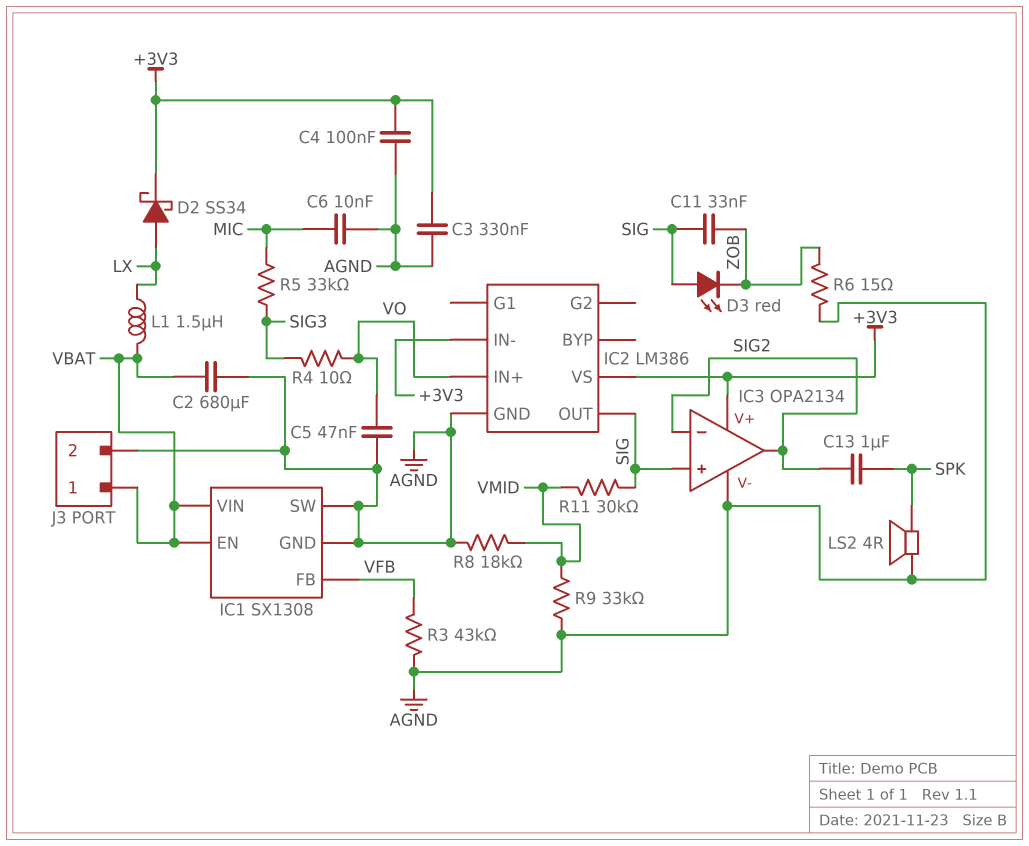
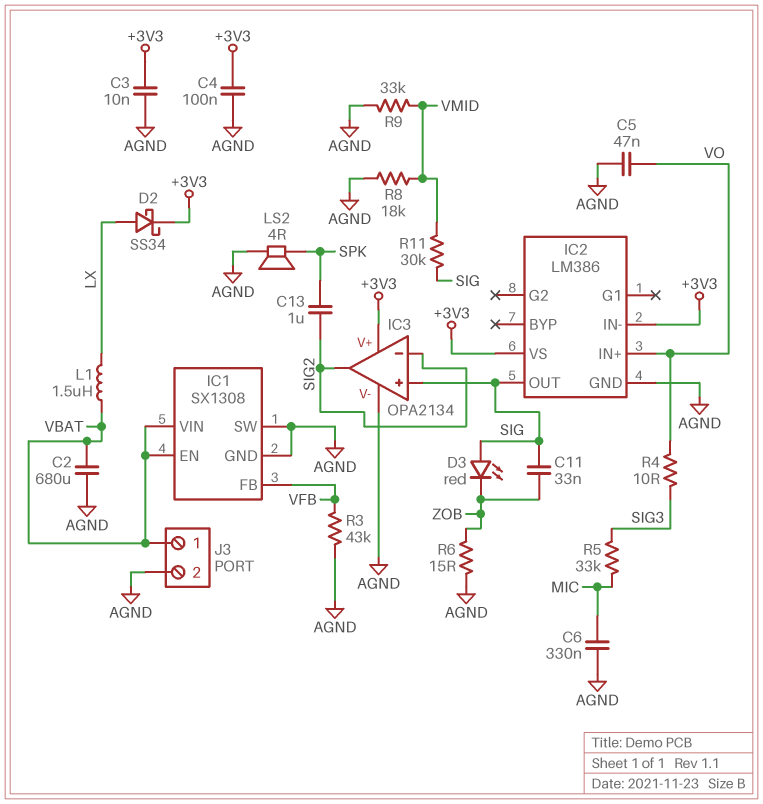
C3: 330nF (+3V3, AGND) -> 10nF (+3V3, AGND)
C6: 10nF (AGND, MIC) -> 330nF (AGND, MIC)

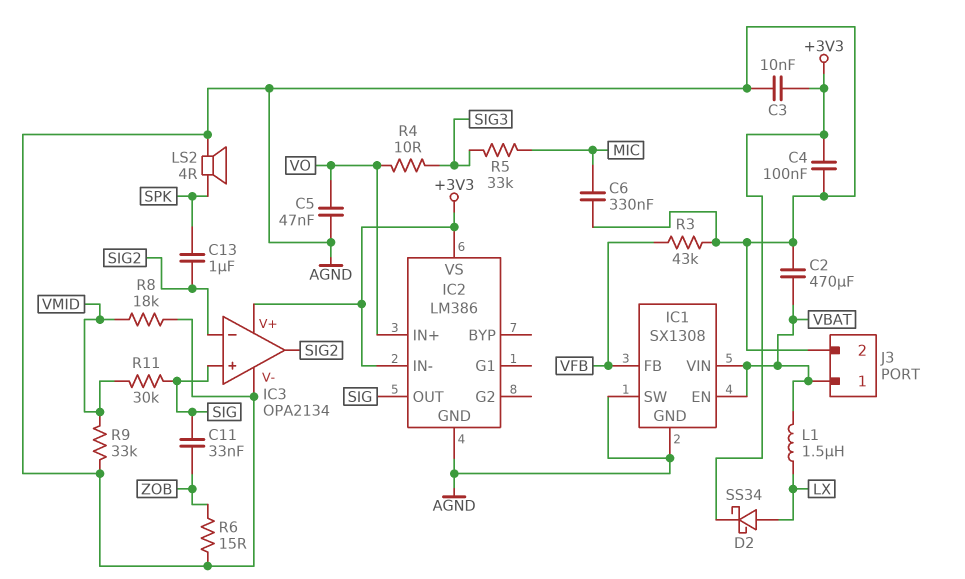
C2: 680uF (AGND, VBAT) -> 470uF (AGND, VBAT)
D3: LED red (A SIG, K ZOB) -> none

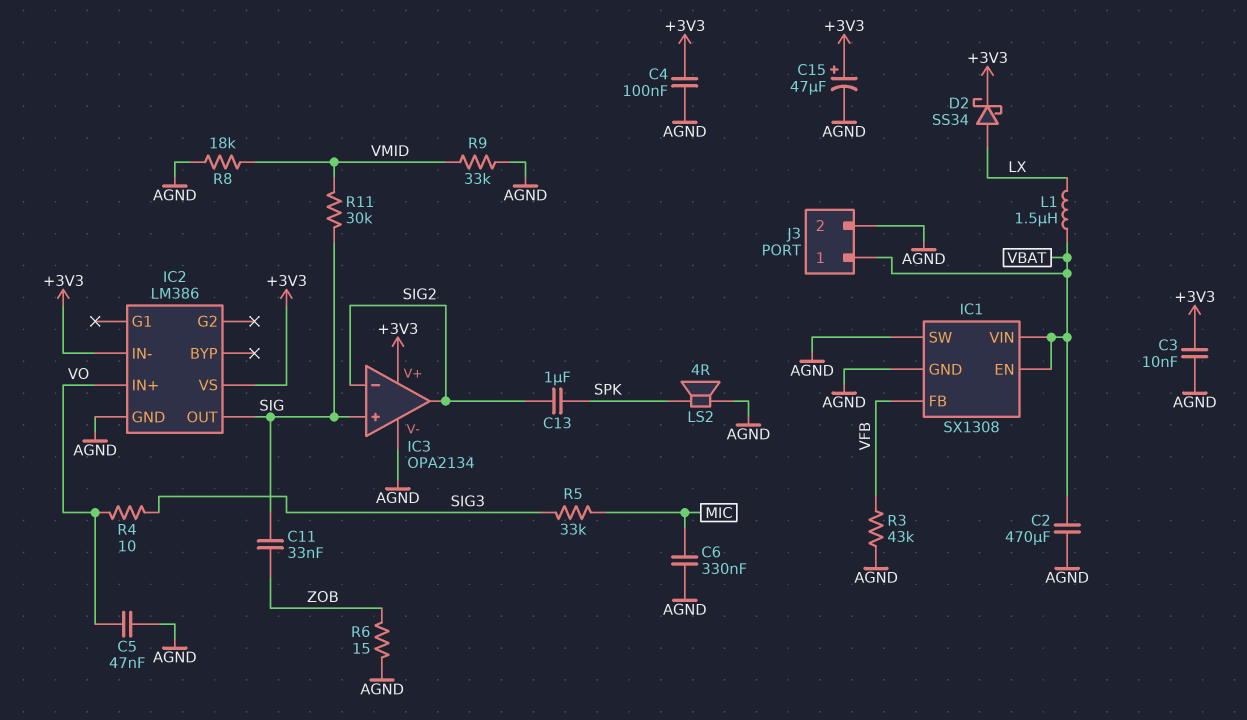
C15: none -> 47uF (plus +3V3, minus AGND)

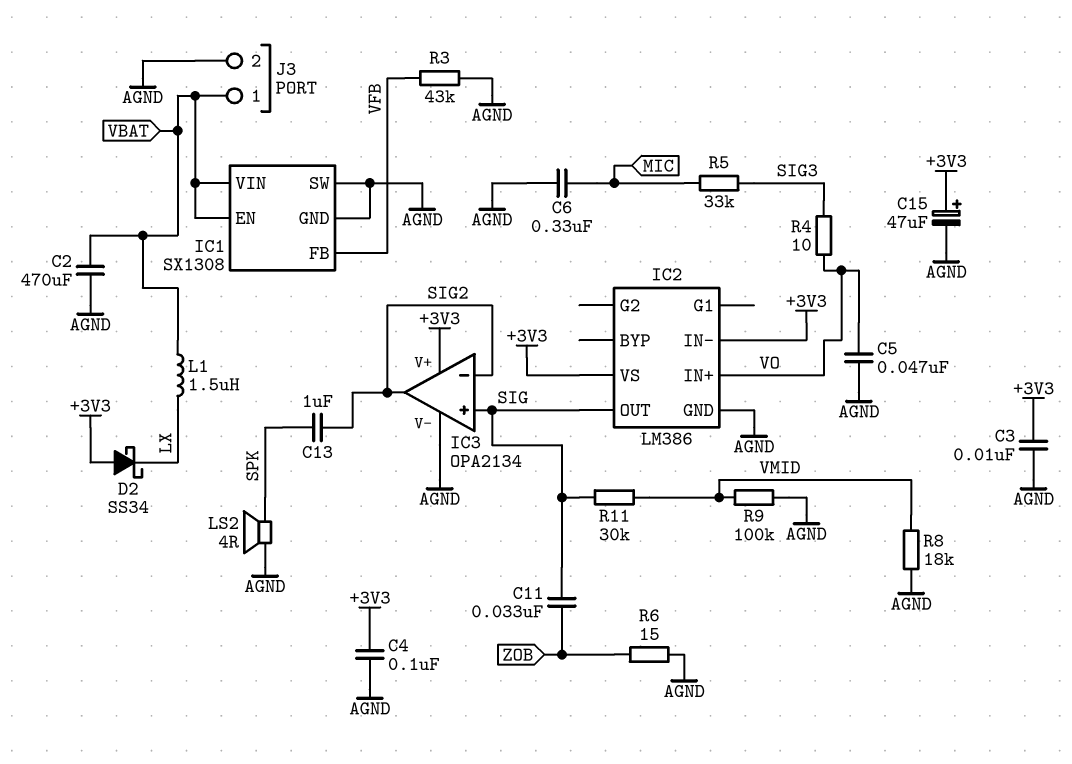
D2: schottky SS34 (A LX, K +3V3) -> schottky SS34 (A +3V3, K LX)
R9: 33k (AGND, VMID) -> 100k (AGND, VMID)

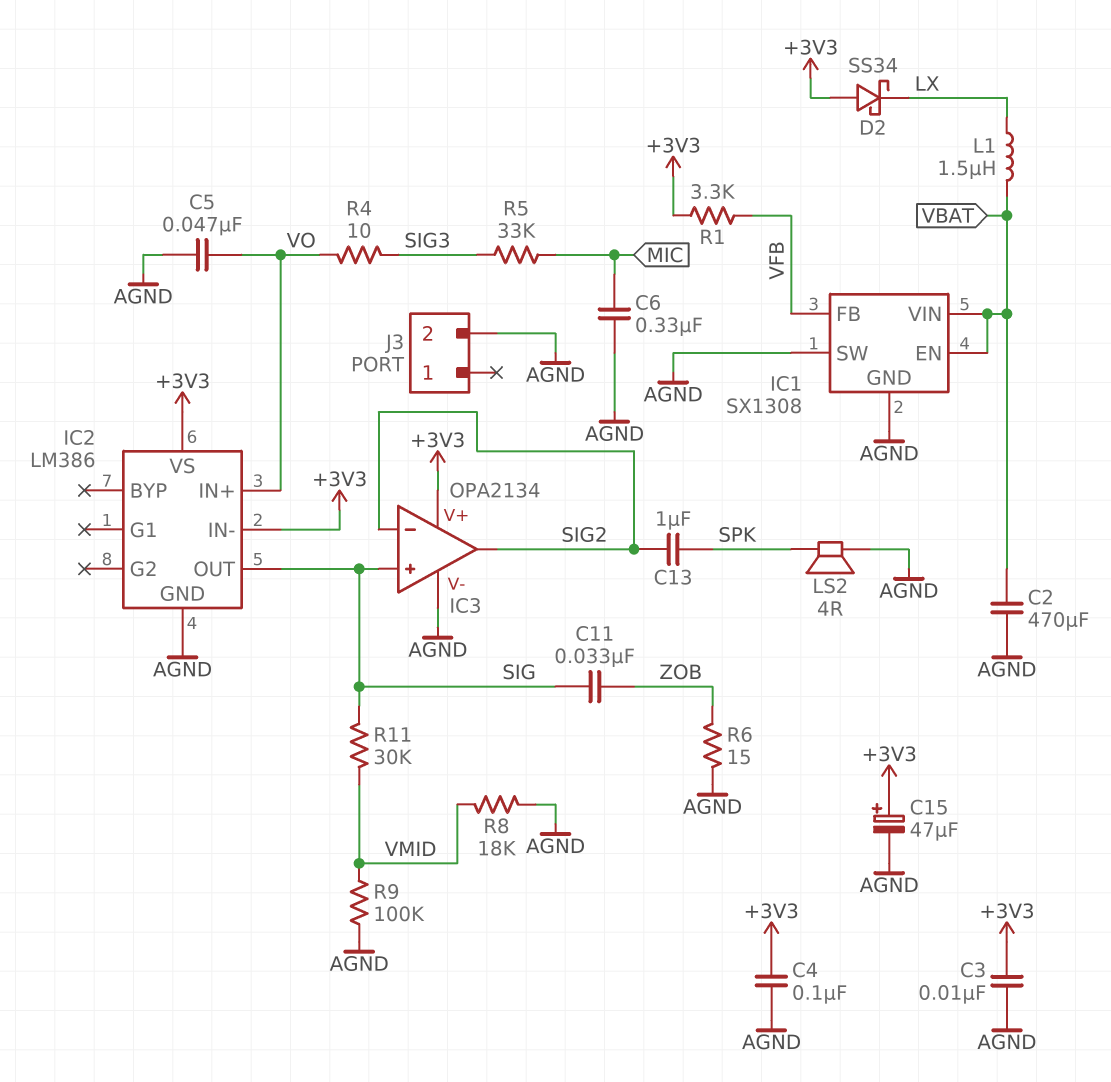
J3 pin 1: VBAT -> none
R1: none -> 3.3k (+3V3, VFB)
R3: 43k (AGND, VFB) -> none

